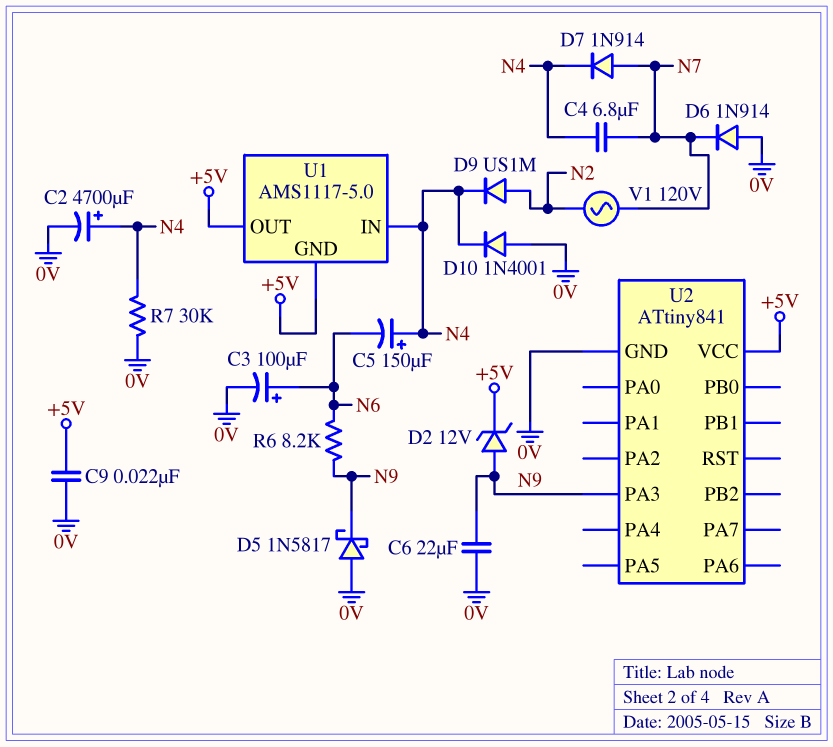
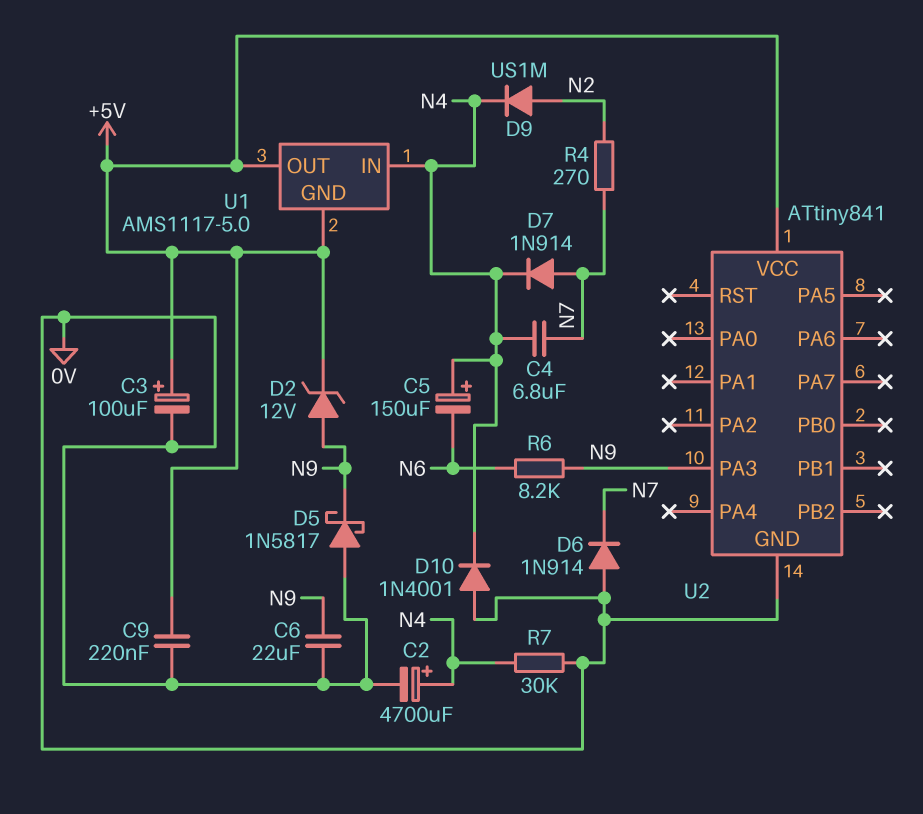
C3: 100uF (plus N6, minus 0V) -> 100uF (plus +5V, minus 0V)
C9: 22nF (+5V, 0V) -> 220nF (+5V, 0V)
R4: none -> 270 (N2, N7)
V1: AC 120V (N2, N7) -> none

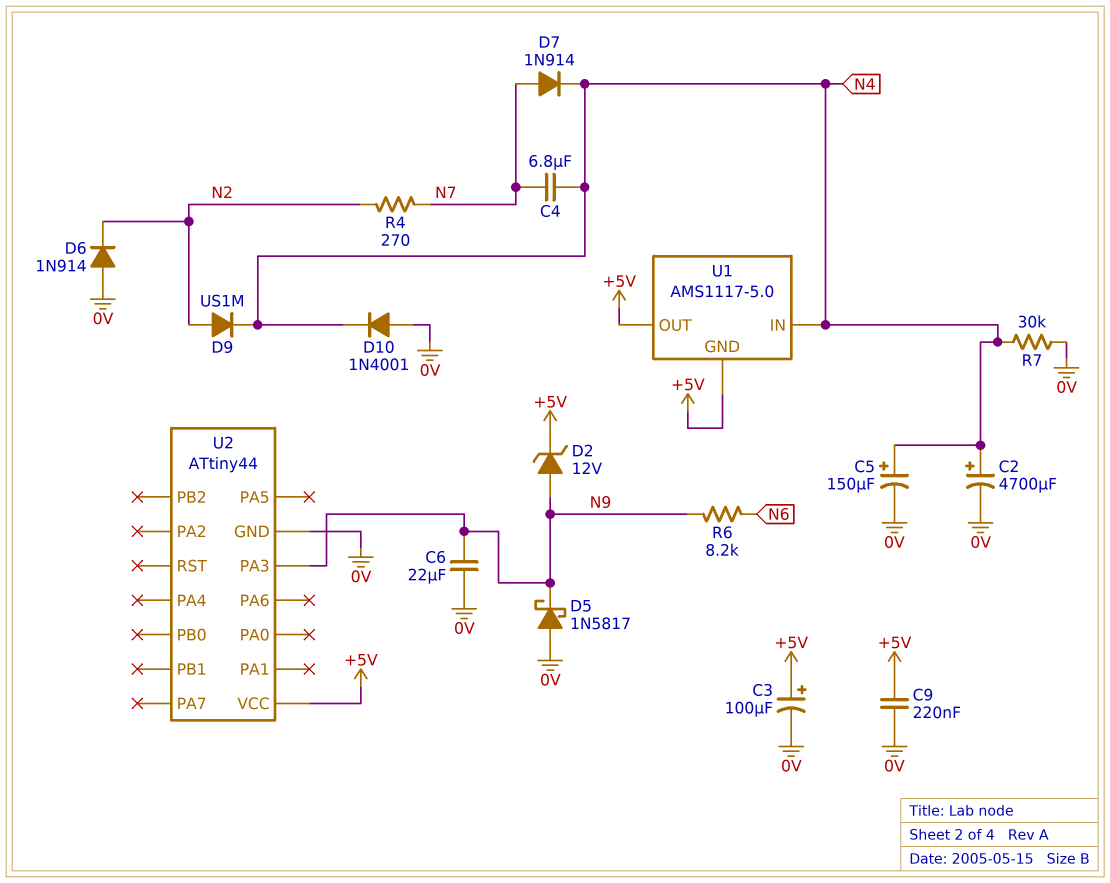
C5: 150uF (plus N4, minus N6) -> 150uF (plus N4, minus 0V)
D6: diode 1N914 (A 0V, K N7) -> diode 1N914 (A 0V, K N2)
U2: ATtiny841 -> ATtiny44

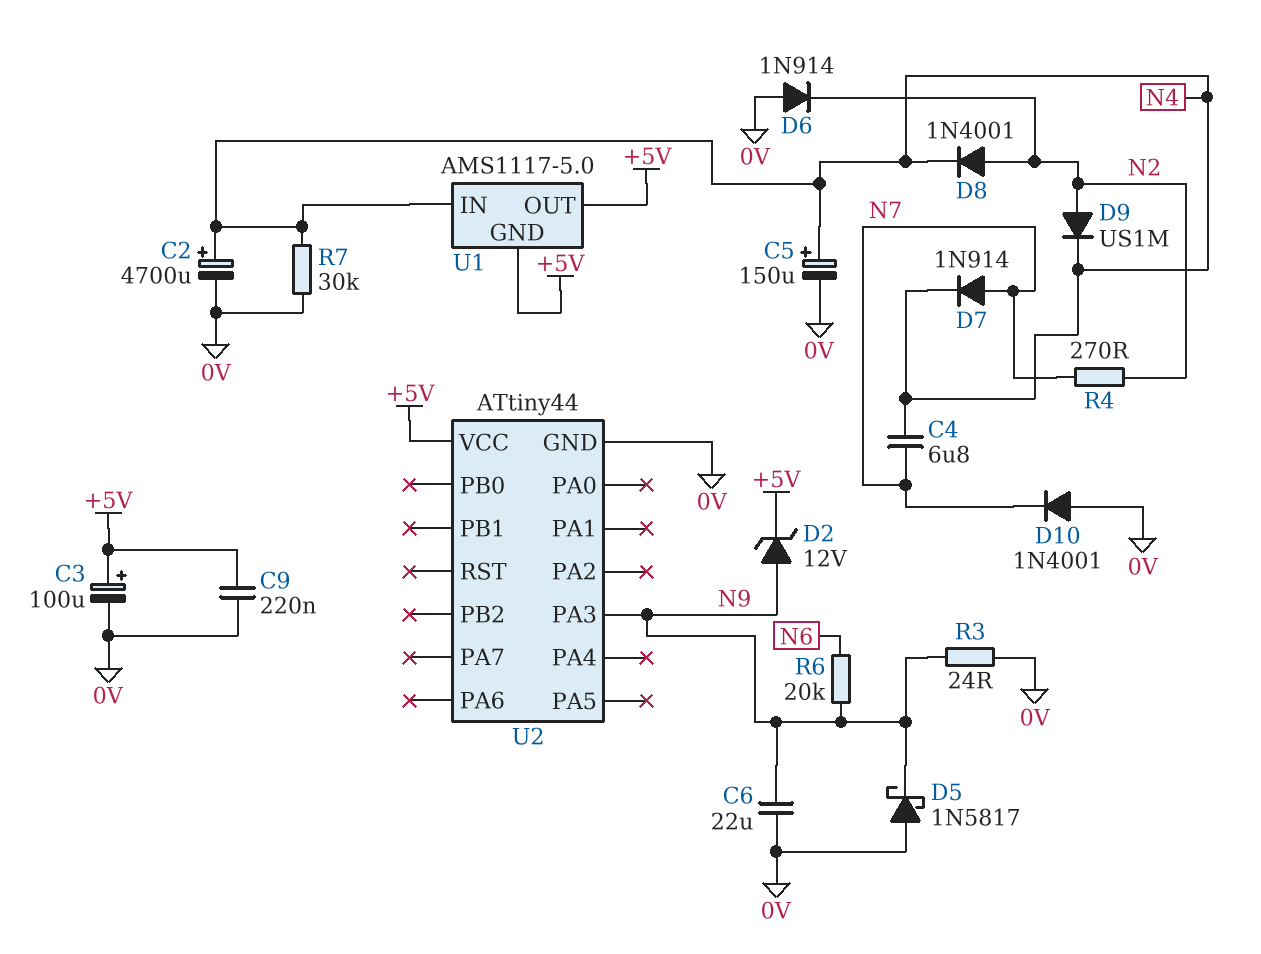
D8: none -> diode 1N4001 (A N2, K N4)
D10: diode 1N4001 (A 0V, K N4) -> diode 1N4001 (A 0V, K N7)
R3: none -> 24 (0V, N9)
R6: 8.2k (N6, N9) -> 20k (N6, N9)

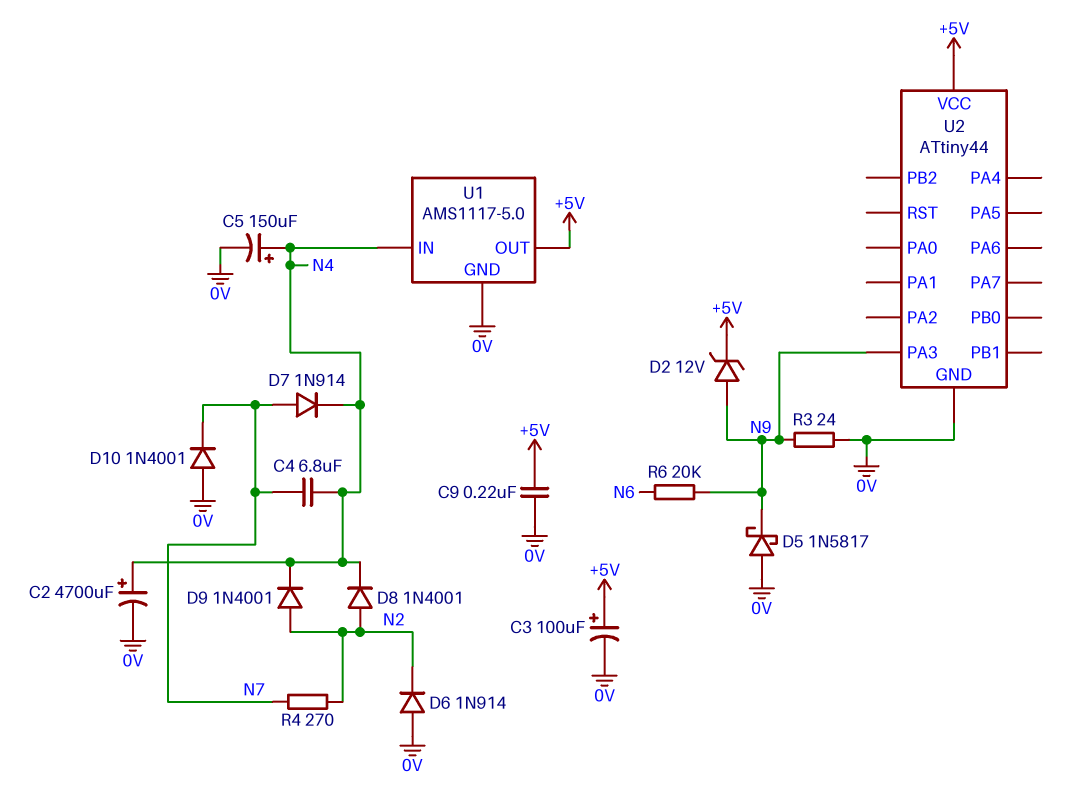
C6: 22uF (0V, N9) -> none
D9: diode US1M (A N2, K N4) -> diode 1N4001 (A N2, K N4)
R7: 30k (0V, N4) -> none
U1 pin GND: +5V -> 0V

